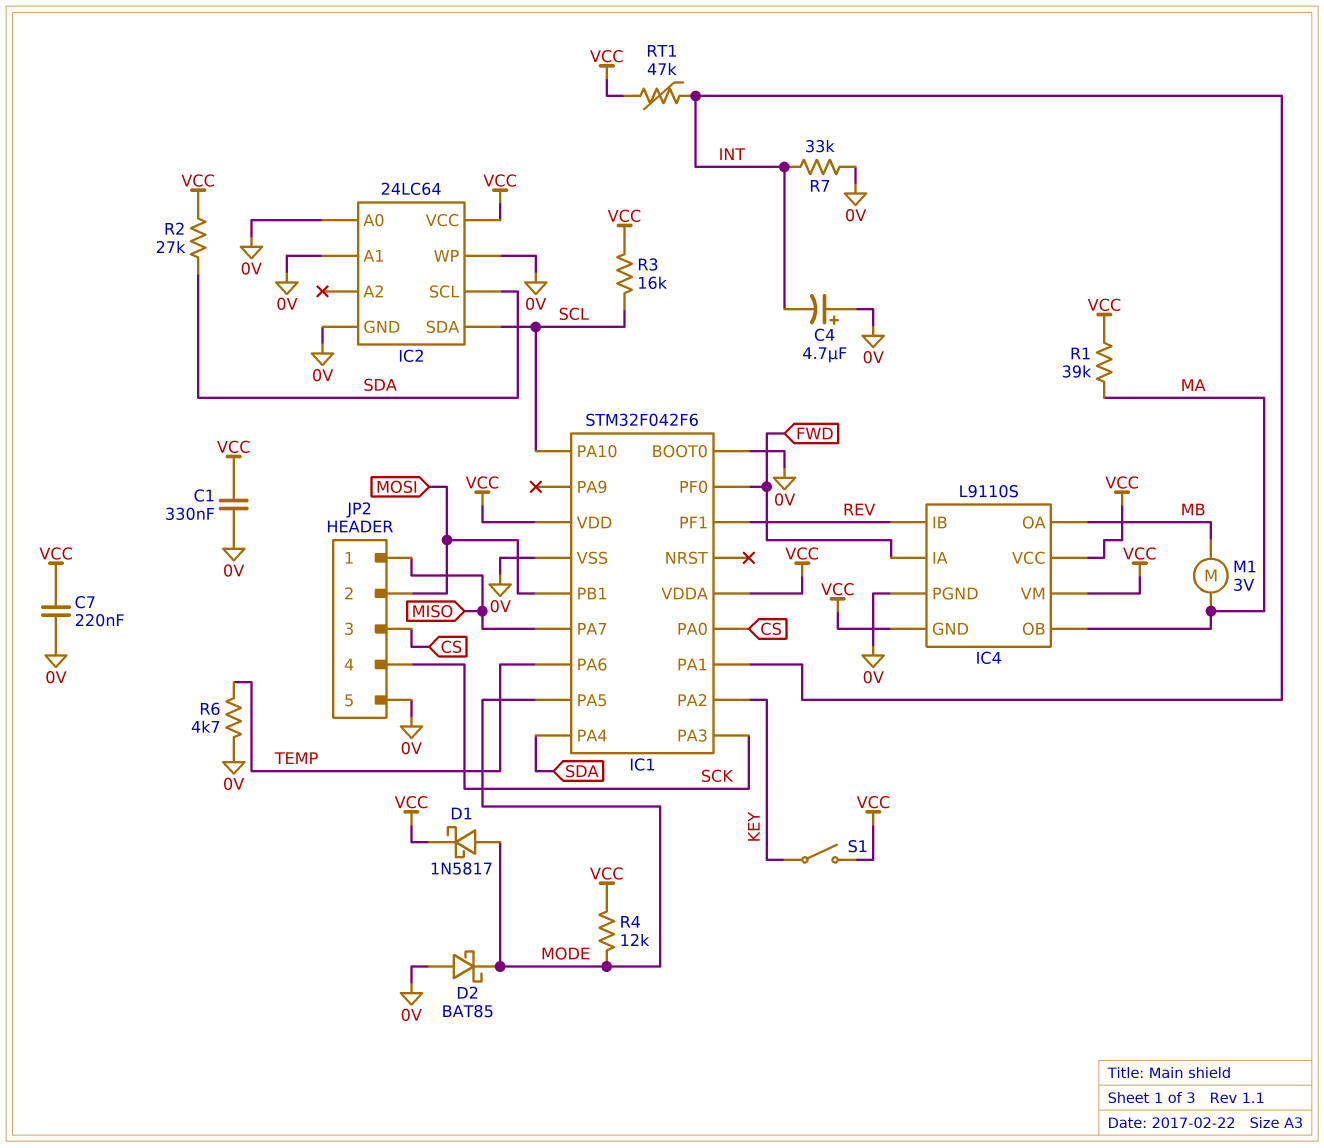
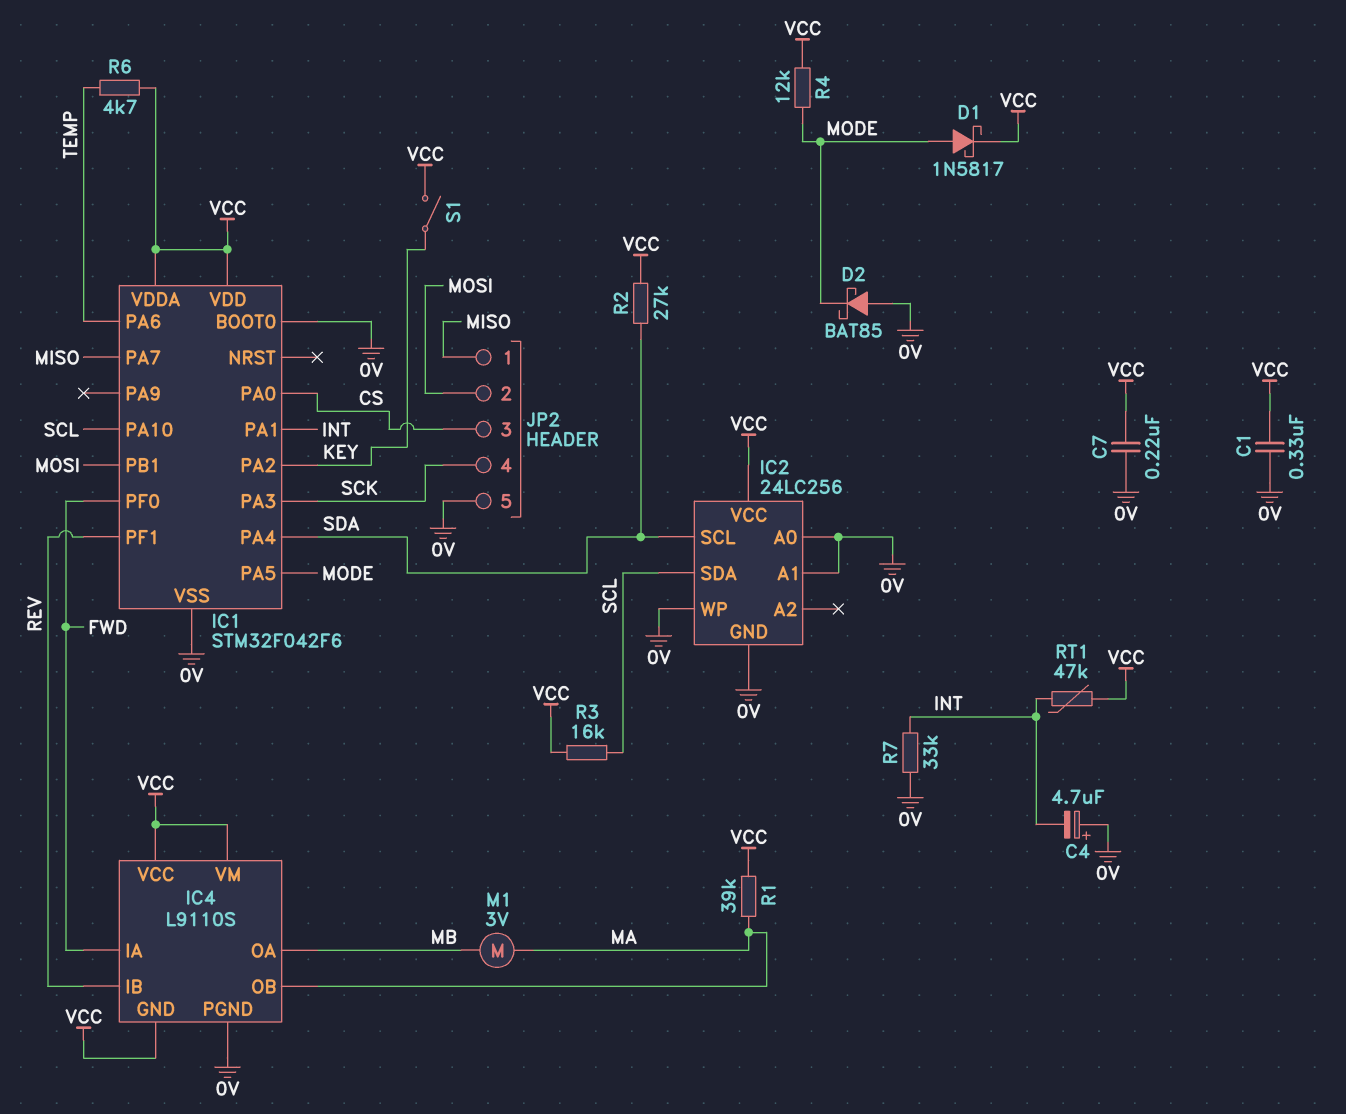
IC2: 24LC64 -> 24LC256
R6: 4.7k (0V, TEMP) -> 4.7k (TEMP, VCC)

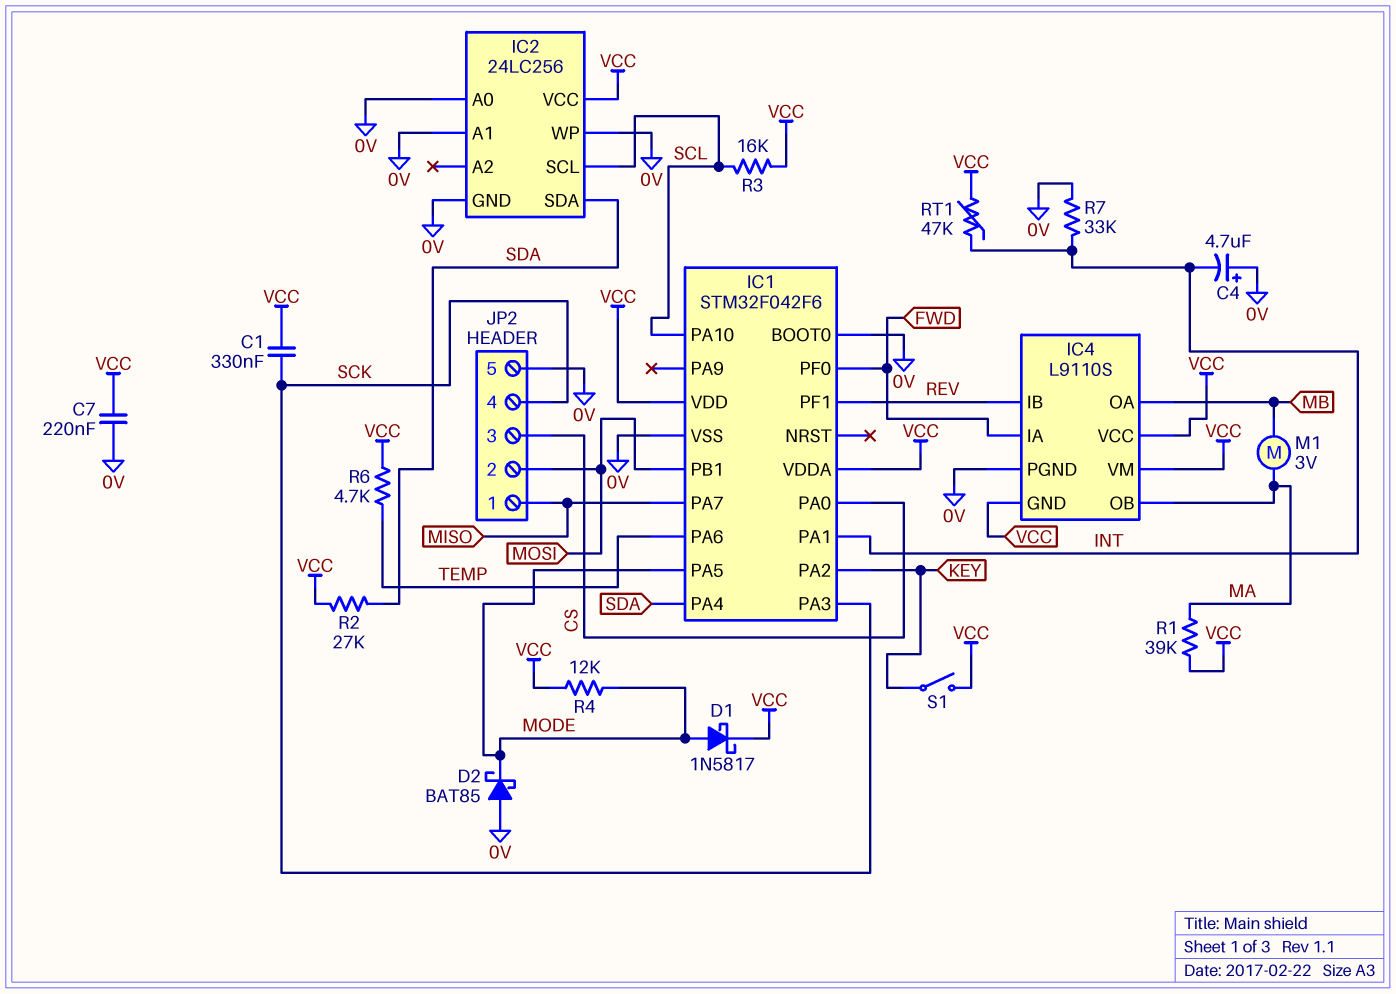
C1: 330nF (0V, VCC) -> 330nF (SCK, VCC)
IC2 pin SCL: SDA -> SCL
IC2 pin SDA: SCL -> SDA

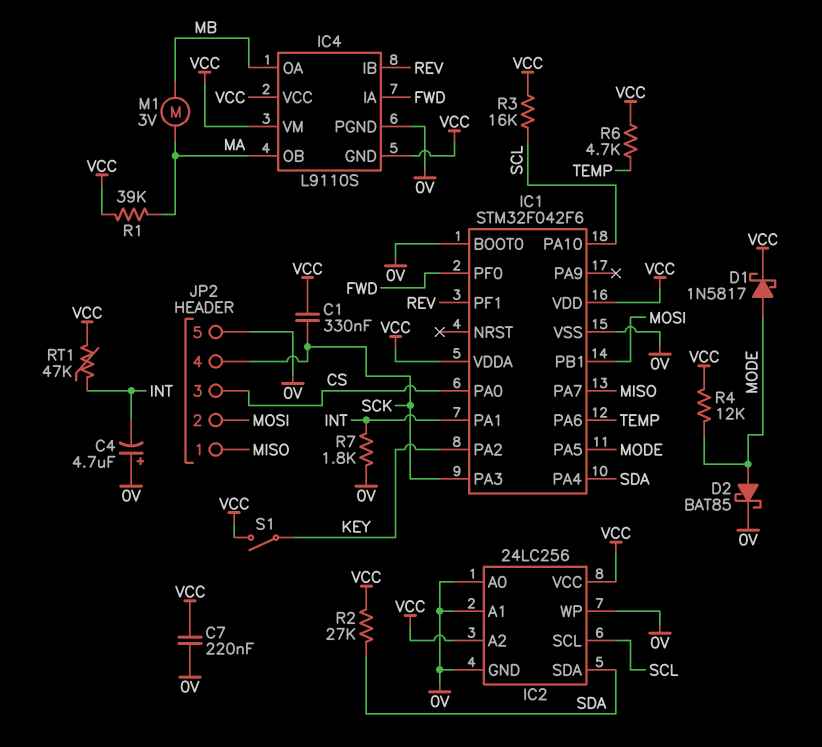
D2: schottky BAT85 (A 0V, K MODE) -> schottky BAT85 (A MODE, K 0V)
IC2 pin A2: none -> VCC
R7: 33k (0V, INT) -> 1.8k (0V, INT)

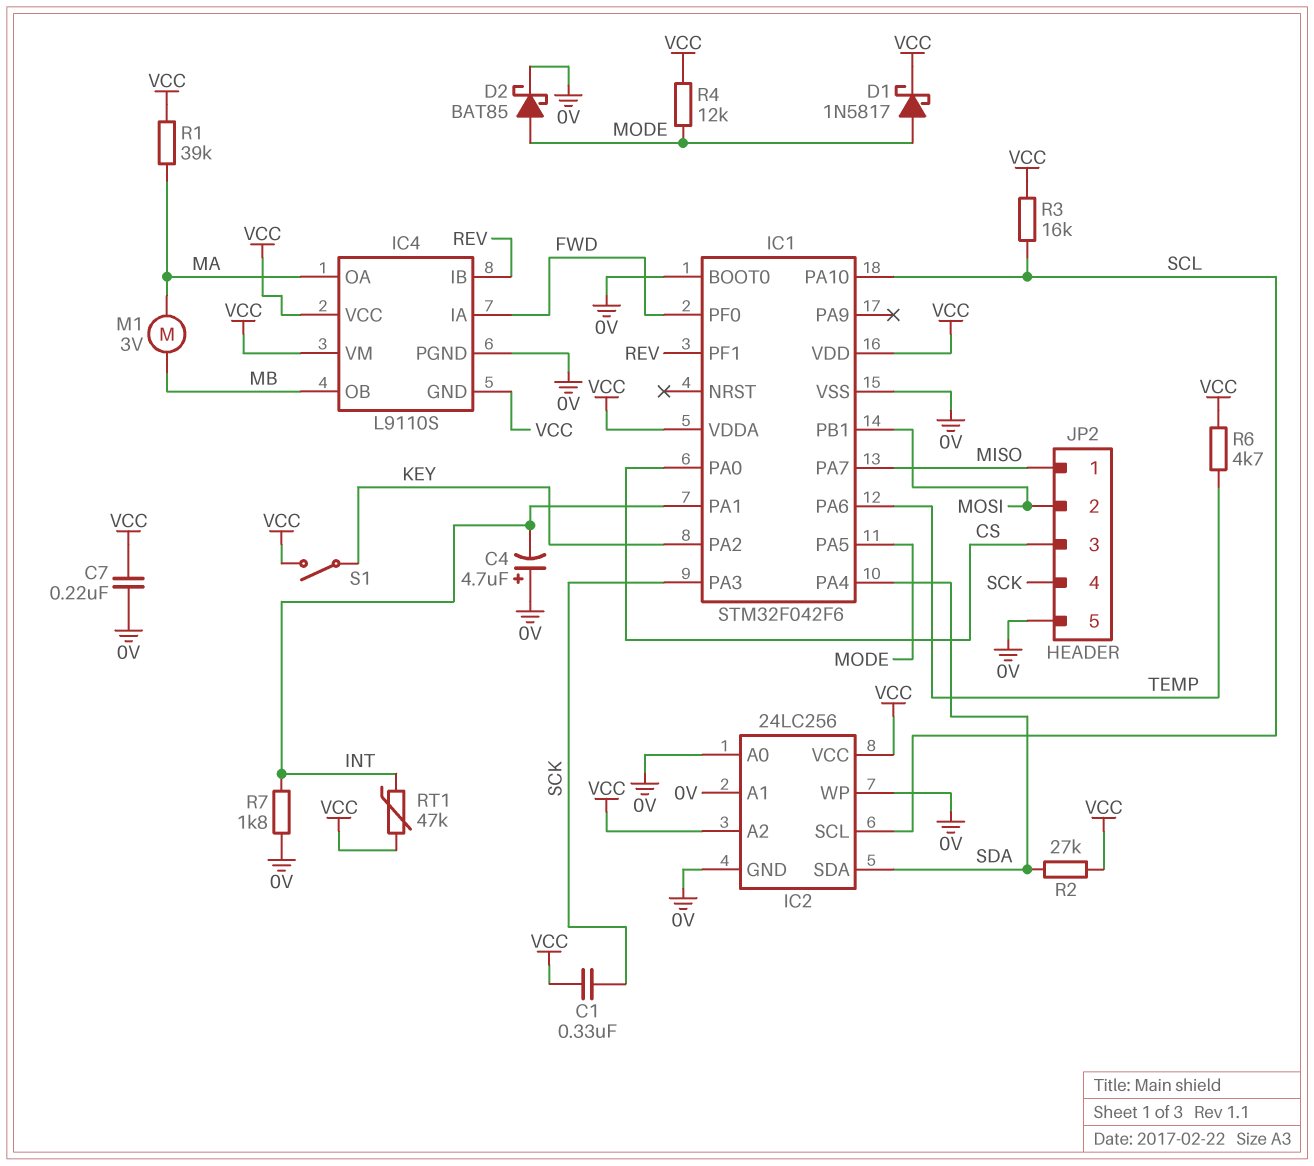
IC4 pin OA: MB -> MA
IC4 pin OB: MA -> MB

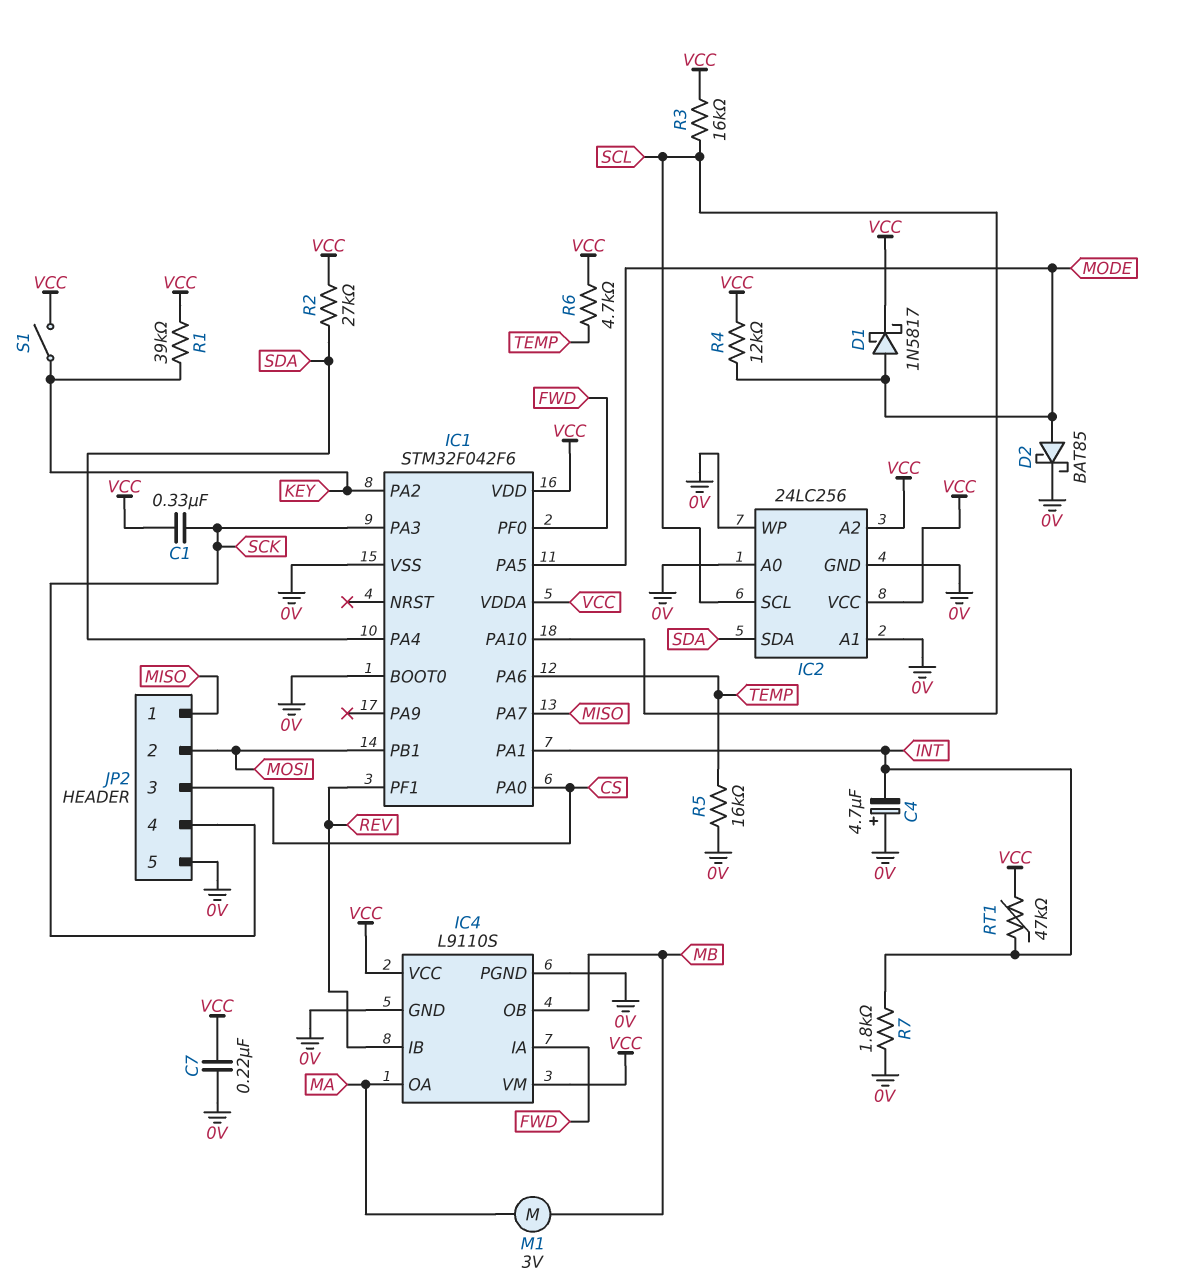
IC4 pin GND: VCC -> 0V
R1: 39k (MA, VCC) -> 39k (KEY, VCC)
R5: none -> 16k (0V, TEMP)

